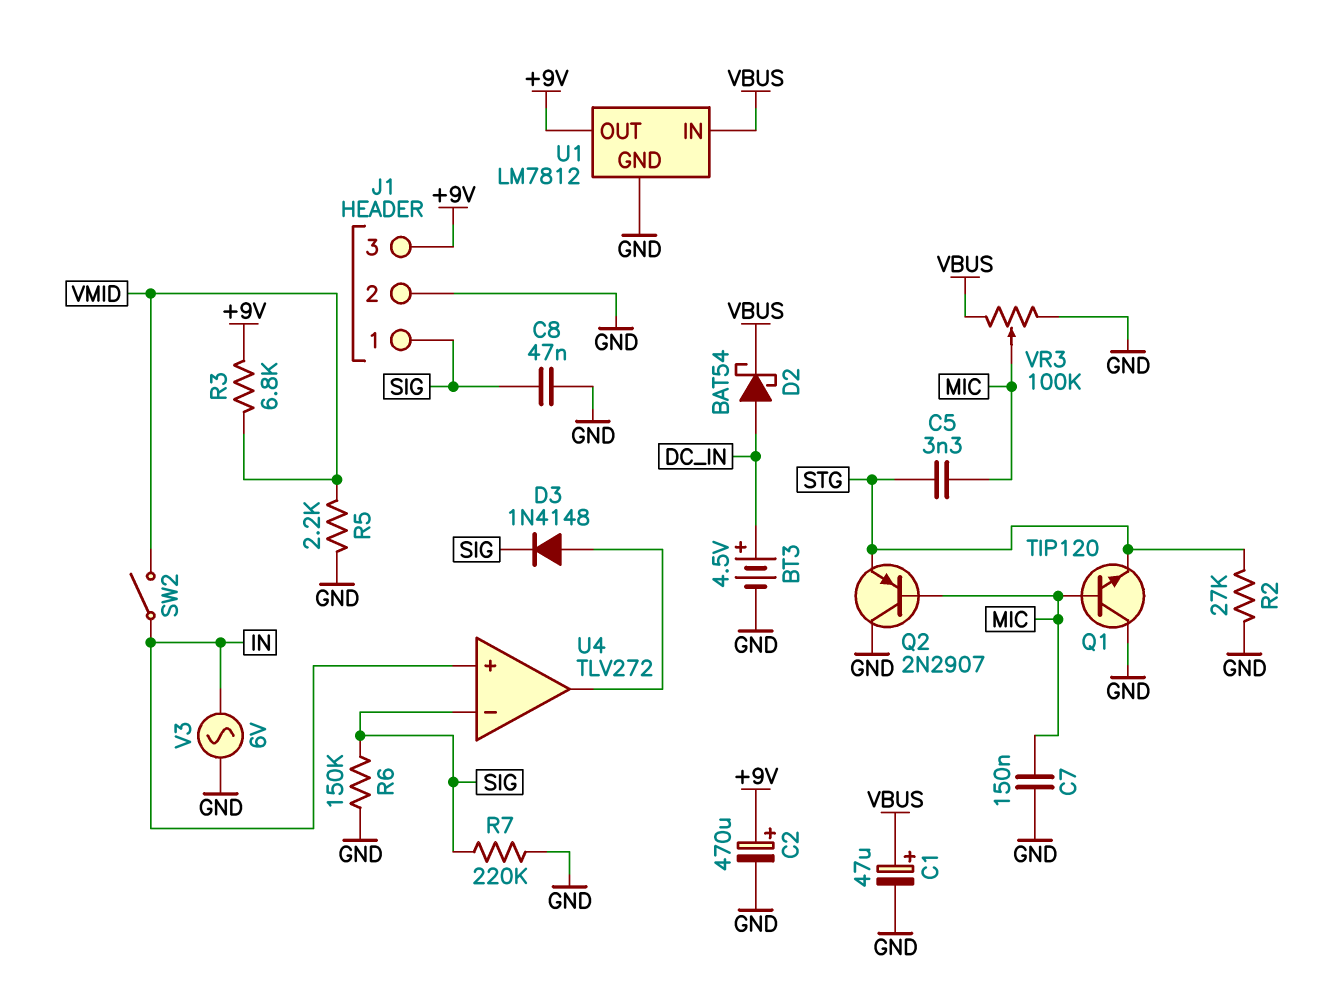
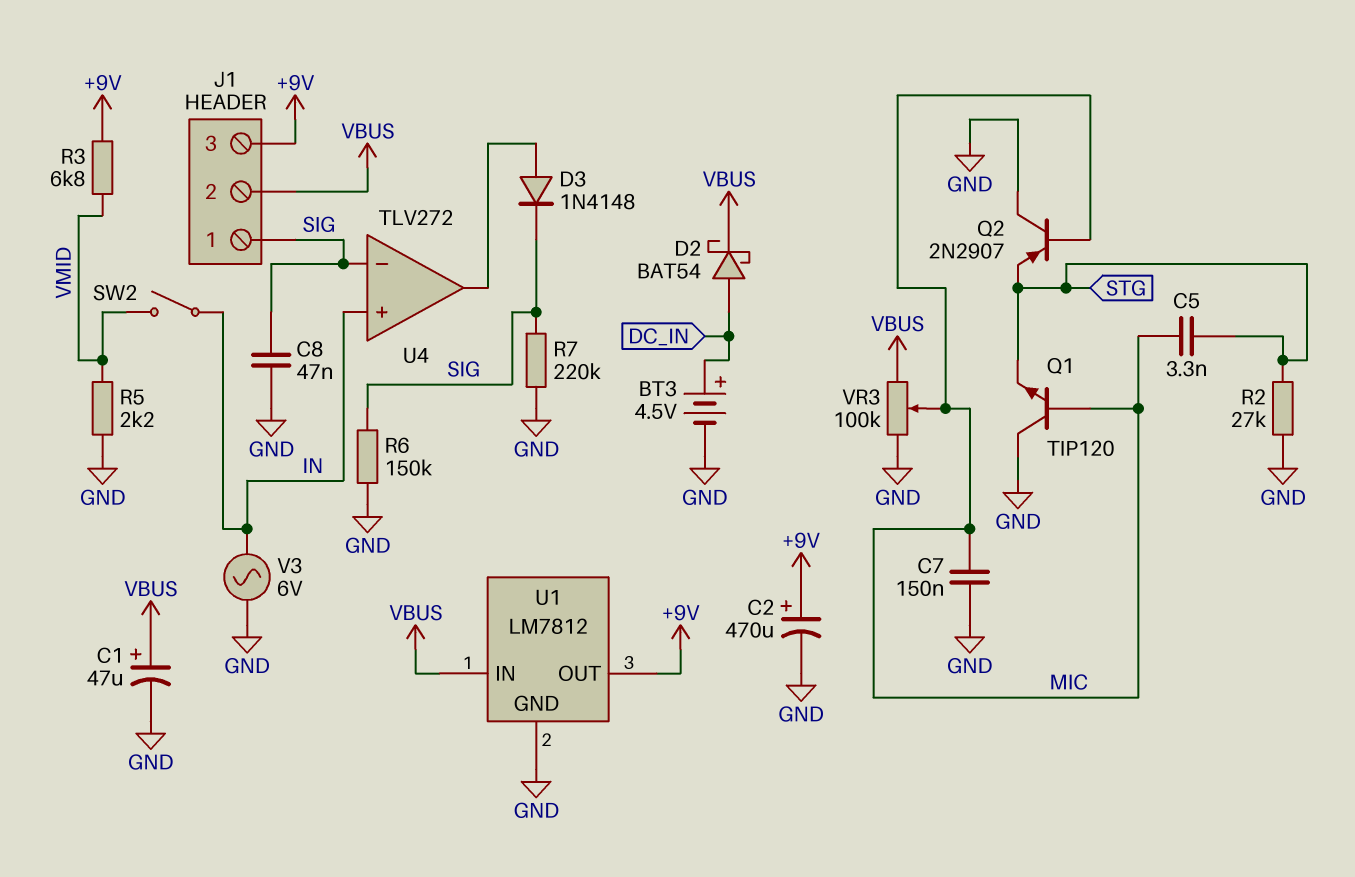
J1 pin 2: GND -> VBUS

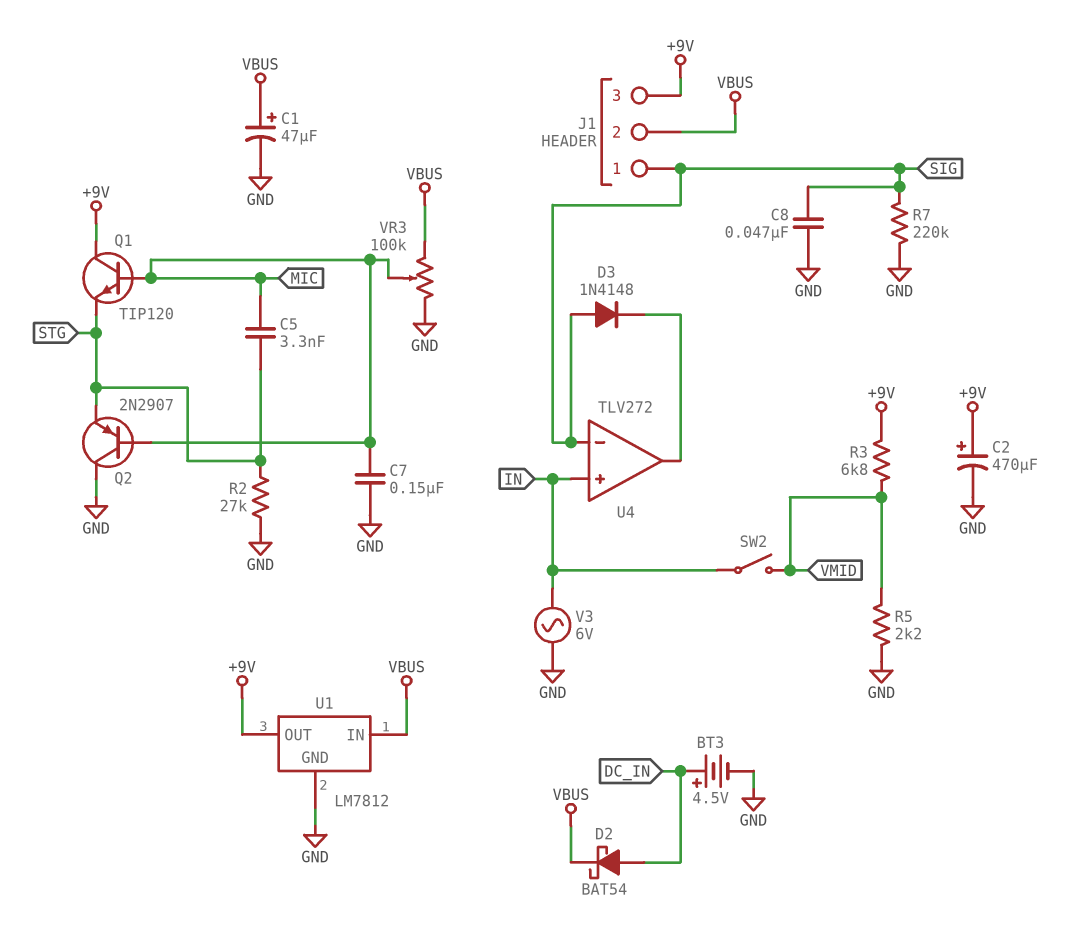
D3: diode 1N4148 (A U4/out, K SIG) -> diode 1N4148 (A SIG, K U4/out)
Q1: NPN TIP120 (B MIC, C GND, E STG) -> NPN TIP120 (B MIC, C +9V, E STG)
R6: 150k (GND, SIG) -> none

